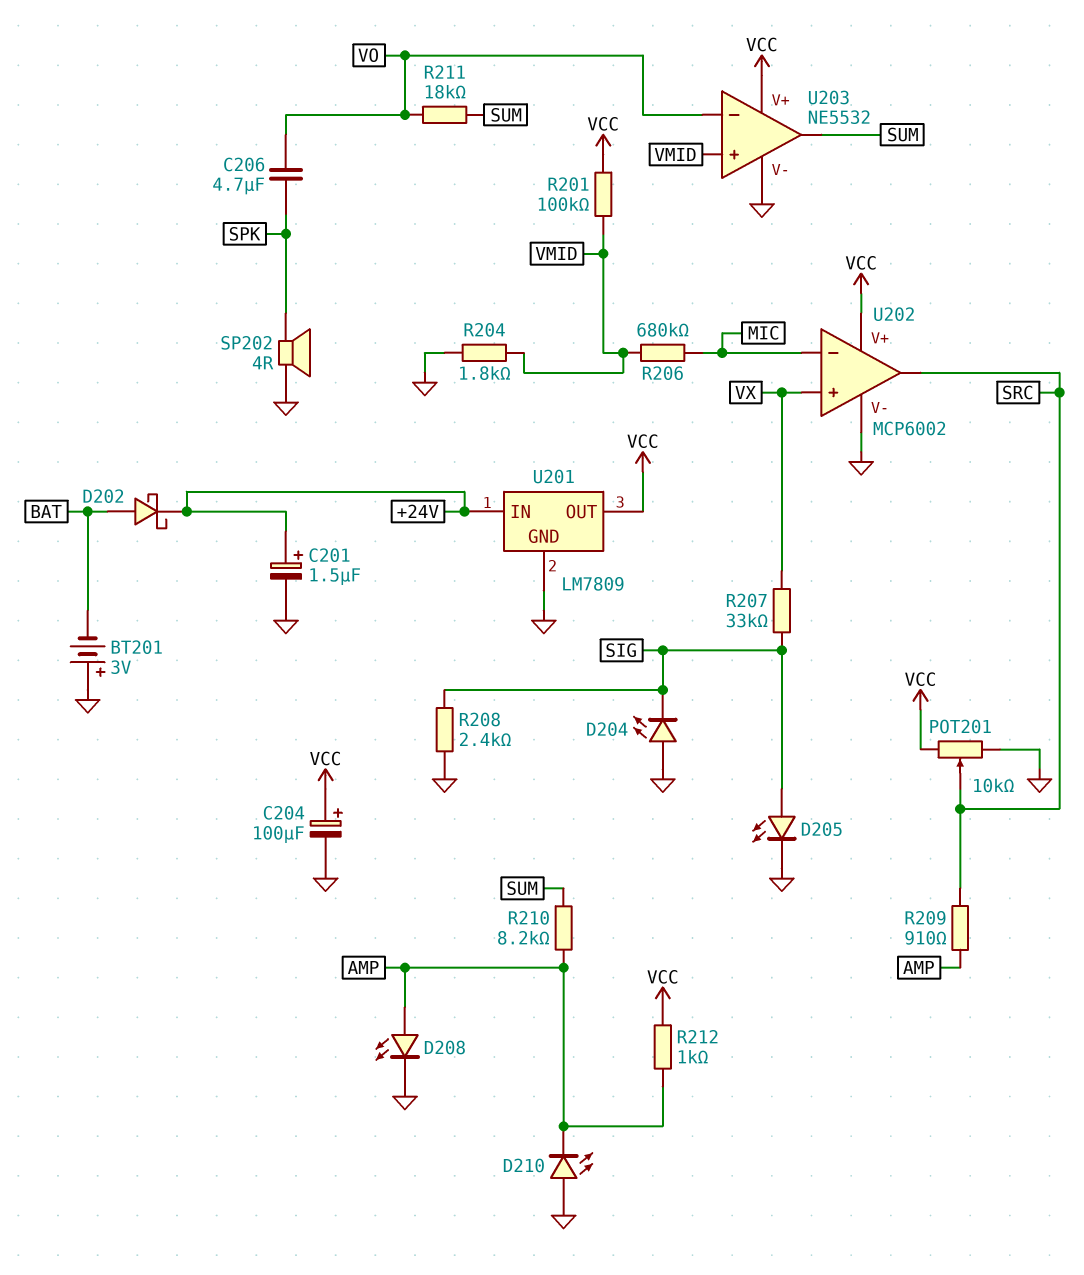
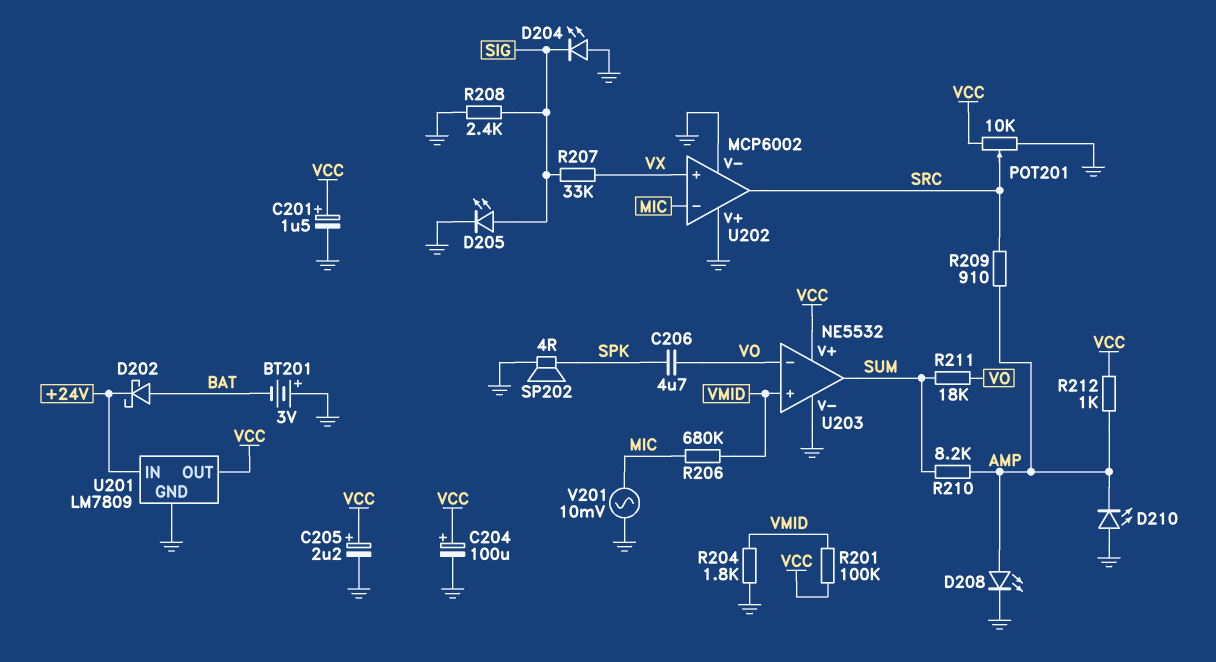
C201: 1.5uF (plus +24V, minus GND) -> 1.5uF (plus VCC, minus GND)
C205: none -> 2.2uF (plus VCC, minus GND)
U202 pin V+: VCC -> GND
V201: none -> AC 10mV (GND, MIC)

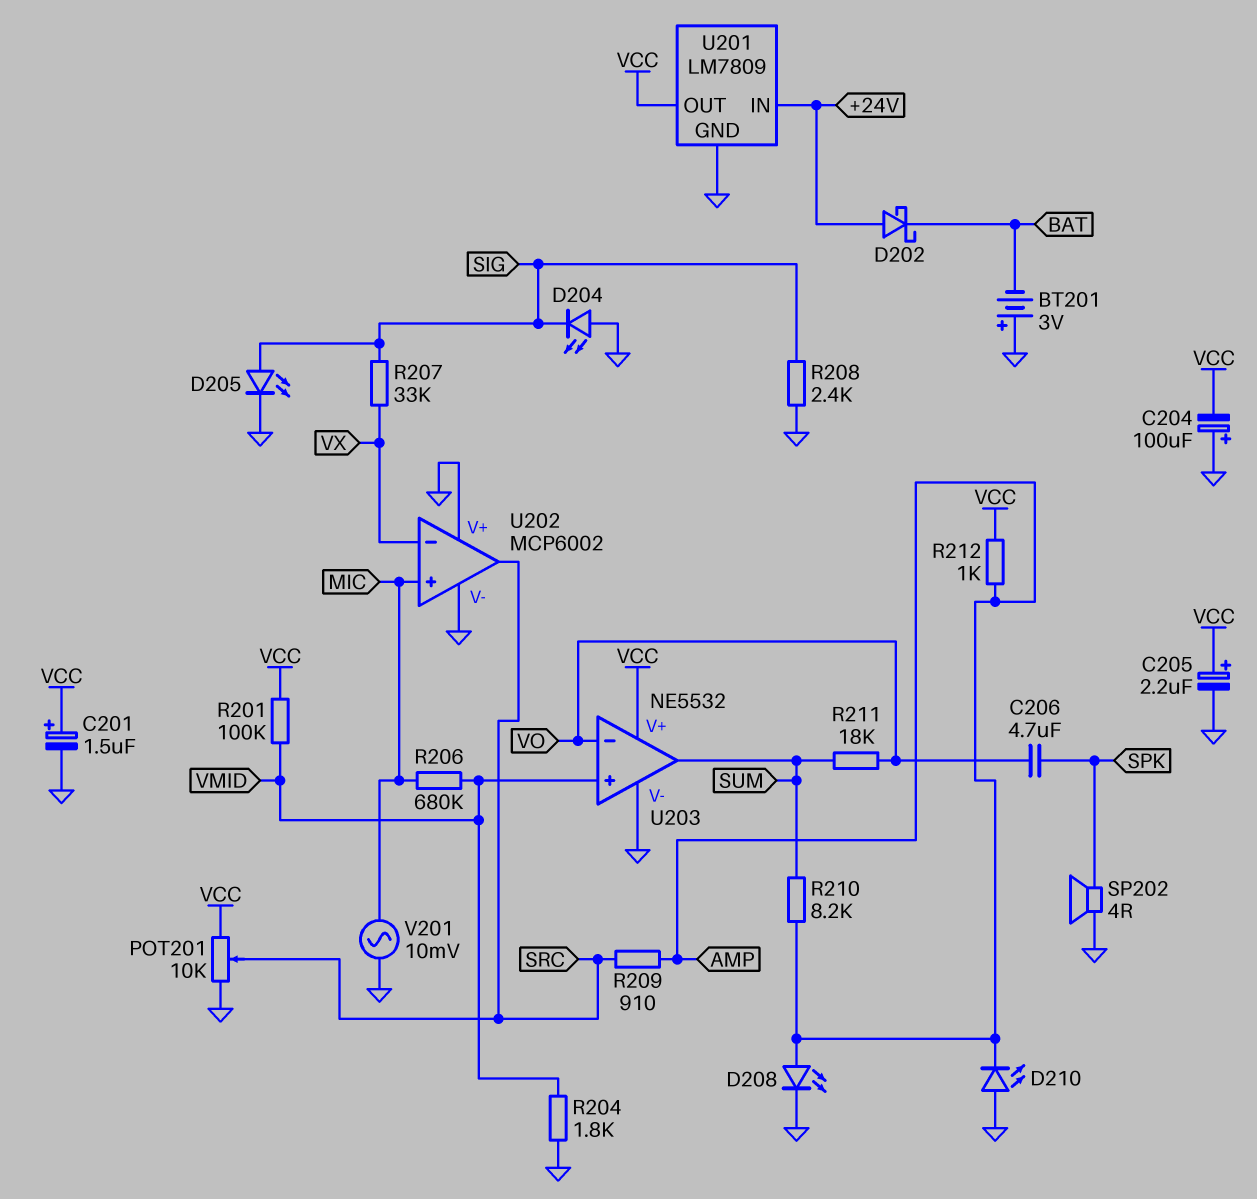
C204: 100uF (plus VCC, minus GND) -> 100uF (plus GND, minus VCC)
D202: schottky (A BAT, K +24V) -> schottky (A +24V, K BAT)
U202 pin in+: VX -> MIC
U202 pin in-: MIC -> VX

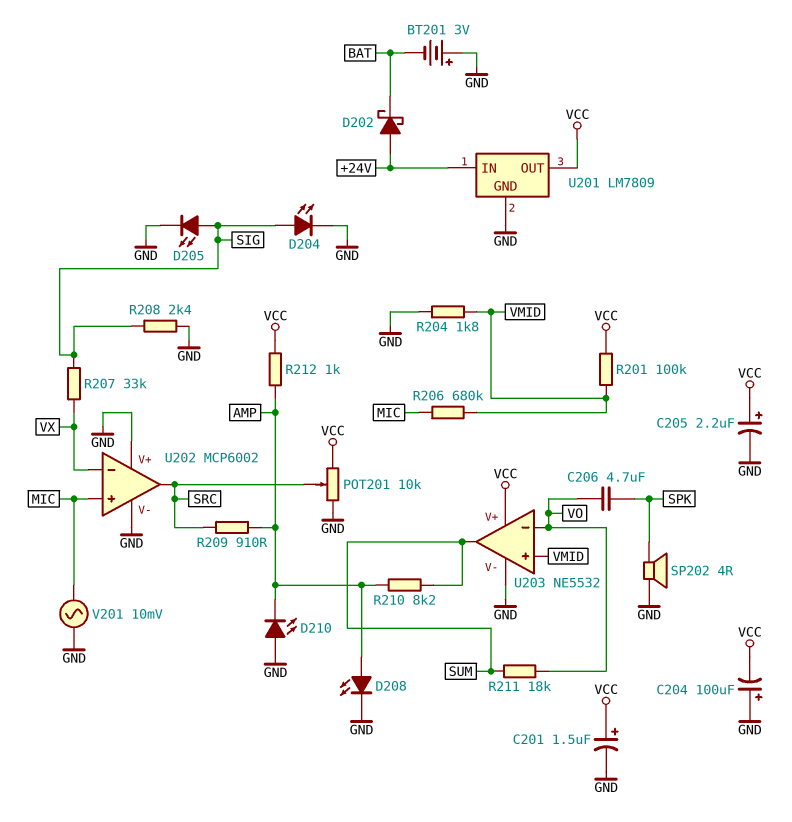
D204: LED (A GND, K SIG) -> LED (A SIG, K GND)

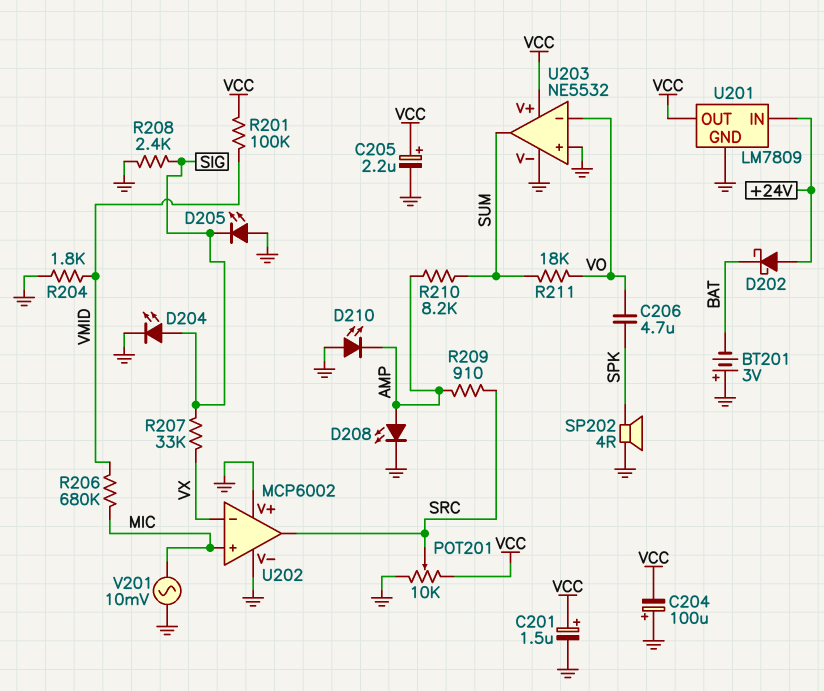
D205: LED (A SIG, K GND) -> LED (A GND, K SIG)
R212: 1k (AMP, VCC) -> none
U203 pin in+: VMID -> GND

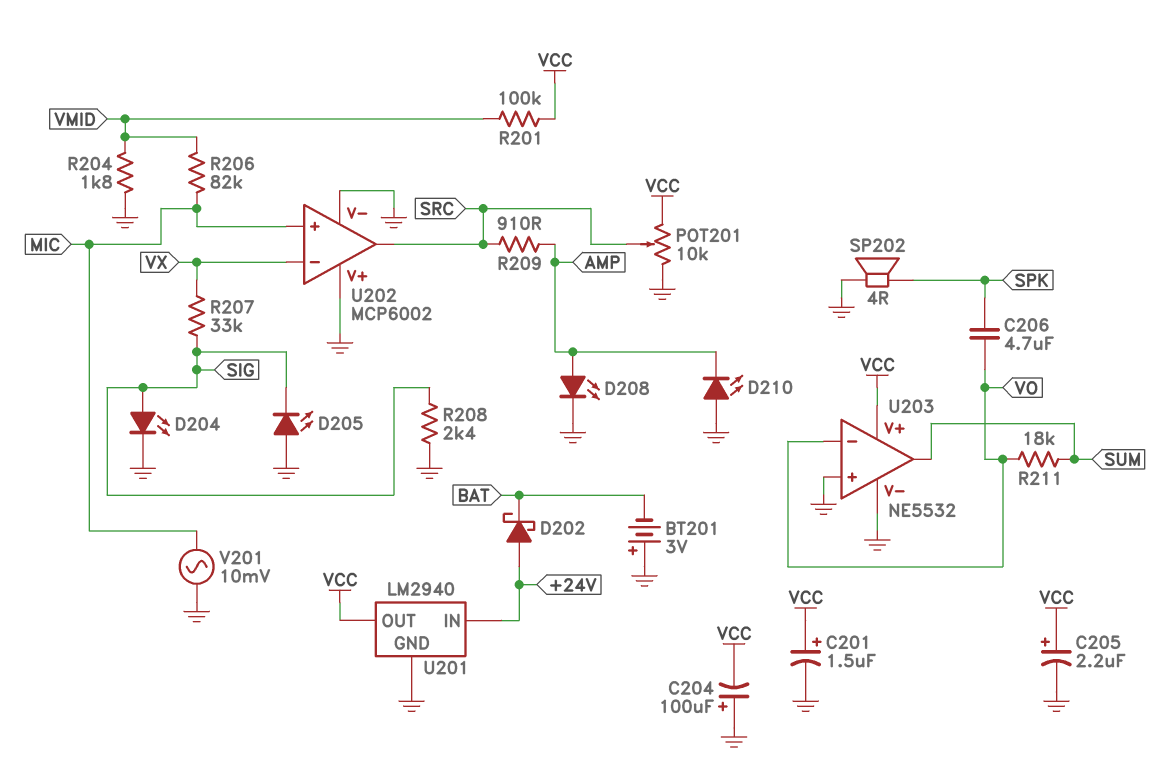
R206: 680k (MIC, VMID) -> 82k (MIC, VMID)
R210: 8.2k (AMP, SUM) -> none
U201: LM7809 -> LM2940

